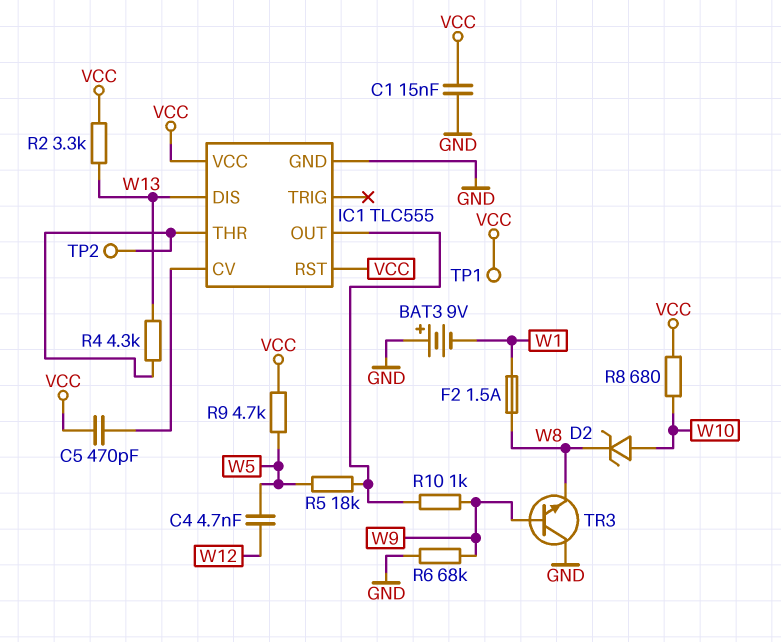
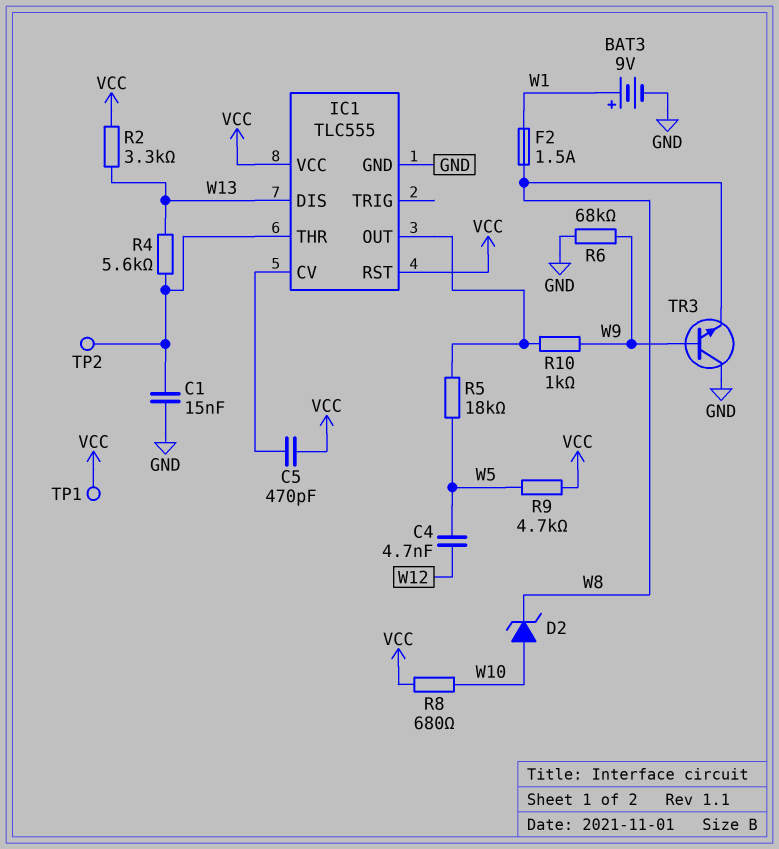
BAT3: 9V (plus GND, minus W1) -> 9V (plus W1, minus GND)
C1: 15nF (GND, VCC) -> 15nF (GND, IC1/THR)
R4: 4.3k (IC1/THR, W13) -> 5.6k (IC1/THR, W13)

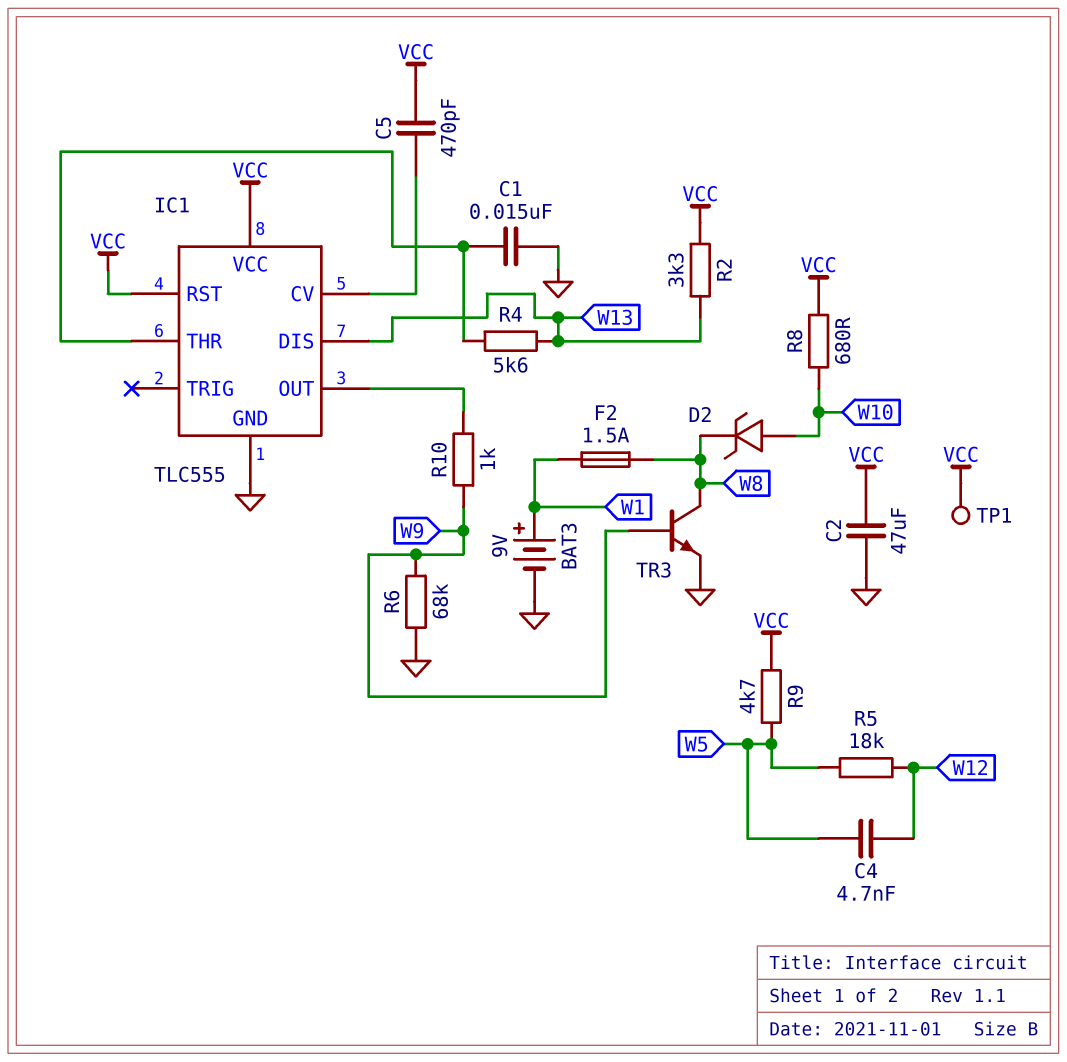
C2: none -> 47uF (GND, VCC)
R5: 18k (IC1/OUT, W5) -> 18k (W5, W12)
TP2: test point (IC1/THR) -> none
TR3: NPN (B W9, C GND, E W8) -> NPN (B W9, C W8, E GND)

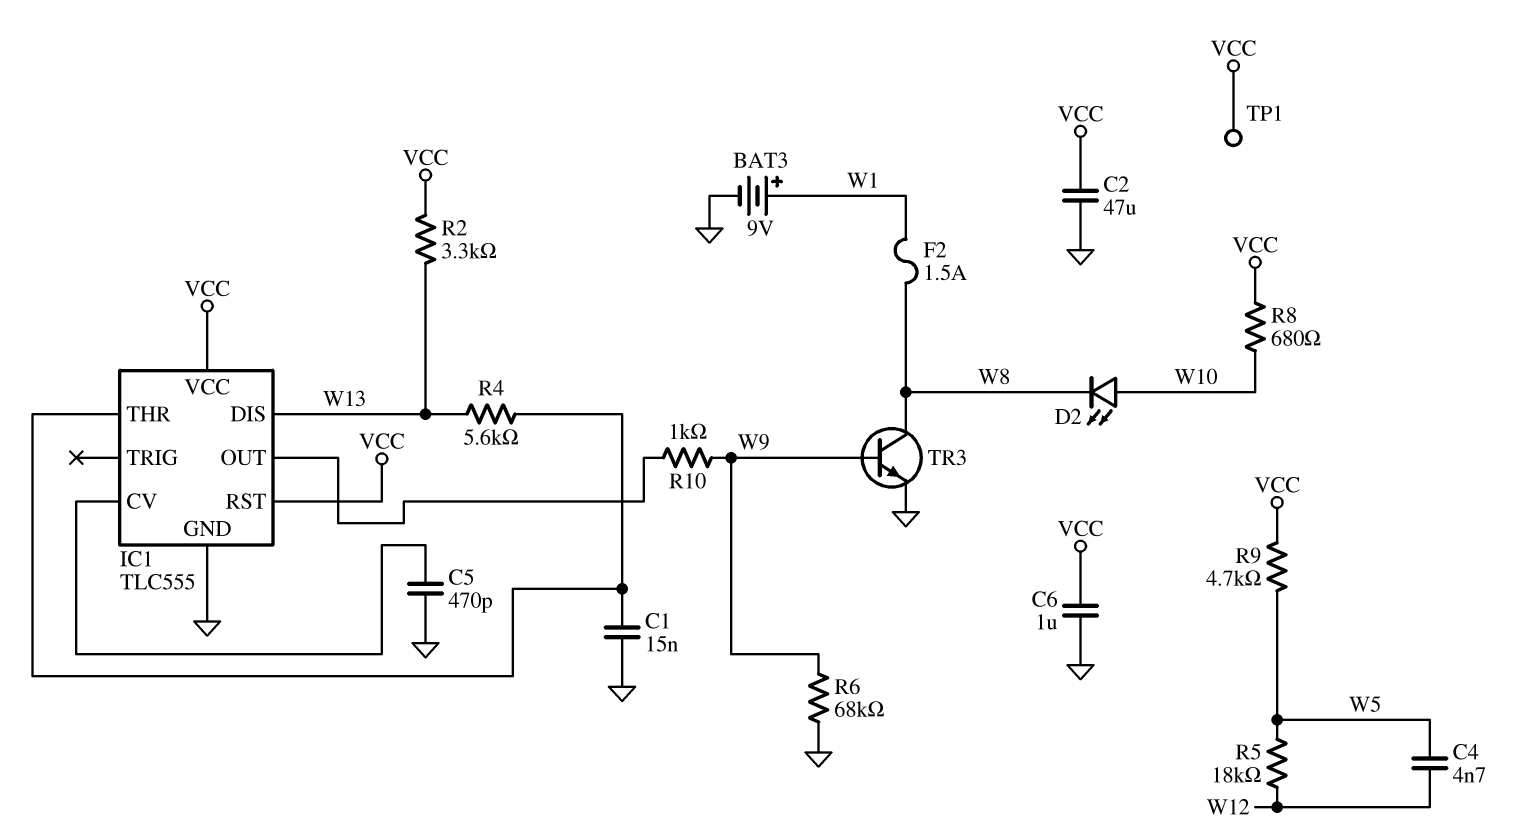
C5: 470pF (IC1/CV, VCC) -> 470pF (GND, IC1/CV)
C6: none -> 1uF (GND, VCC)
D2: zener (A W10, K W8) -> LED (A W10, K W8)

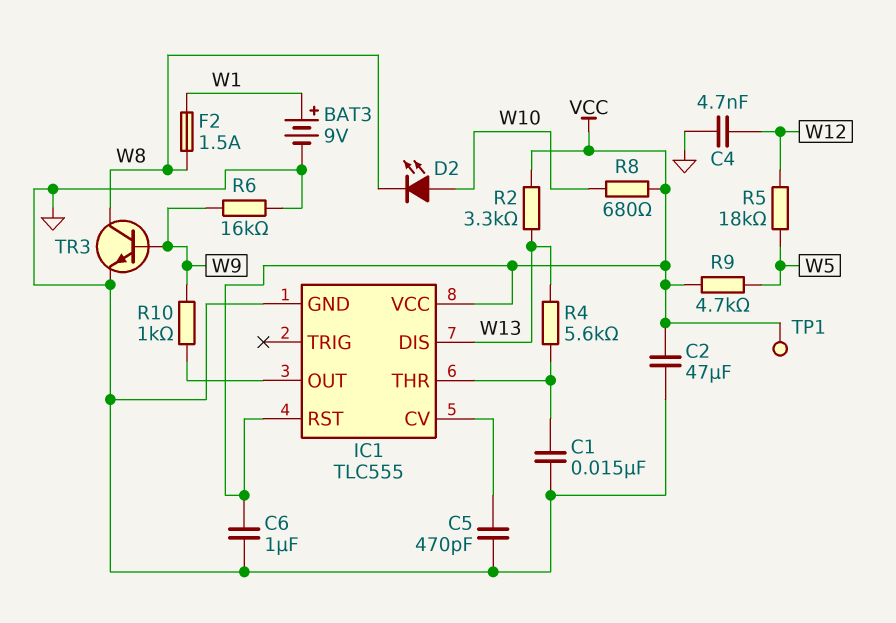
C4: 4.7nF (W5, W12) -> 4.7nF (GND, W12)
R6: 68k (GND, W9) -> 16k (GND, W9)

